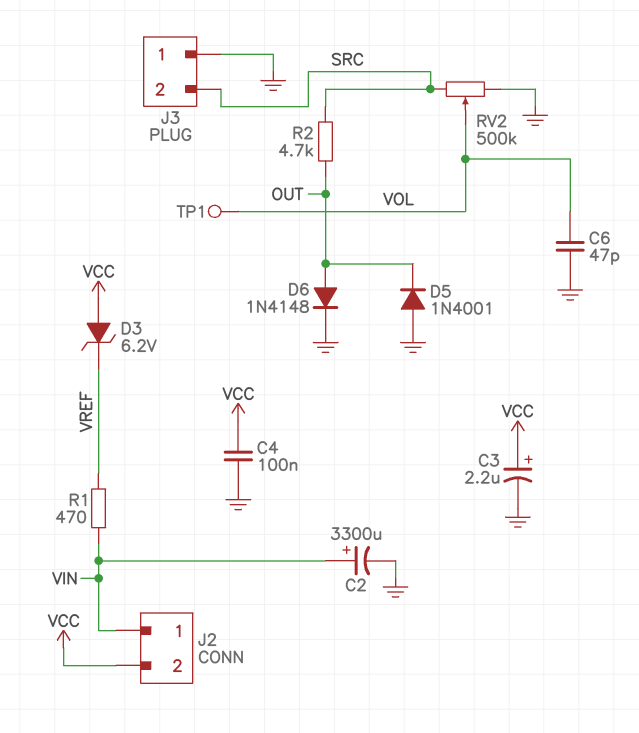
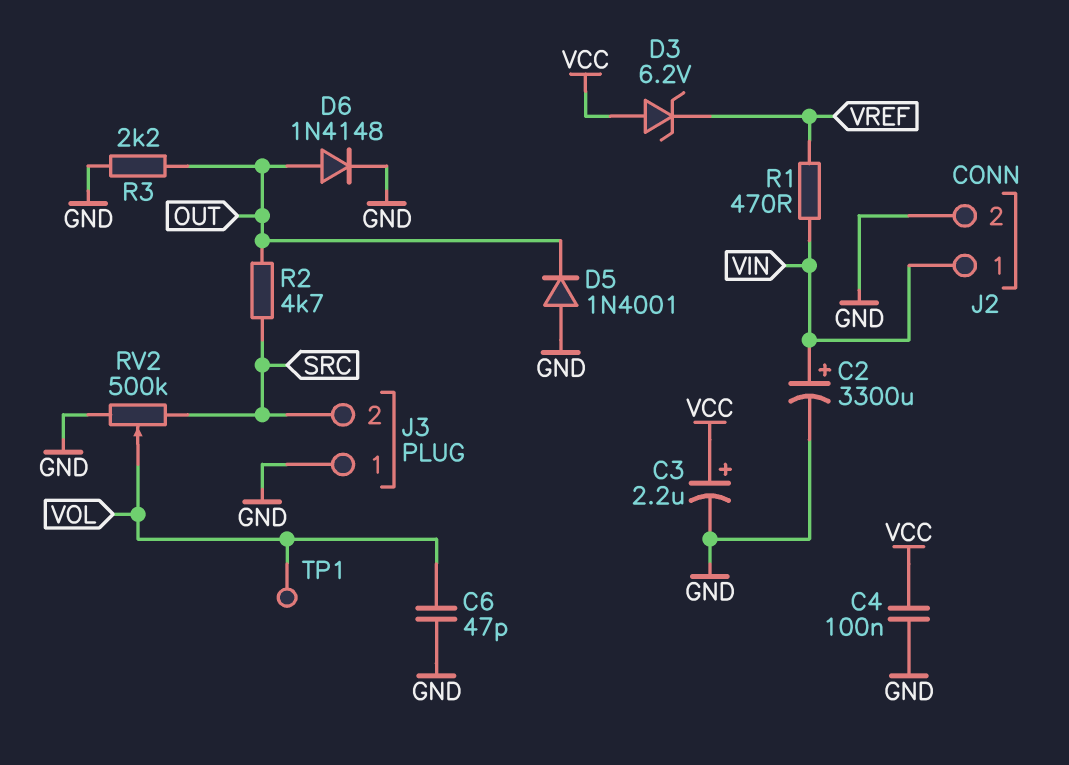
J2 pin 2: VCC -> GND
R3: none -> 2.2k (GND, OUT)

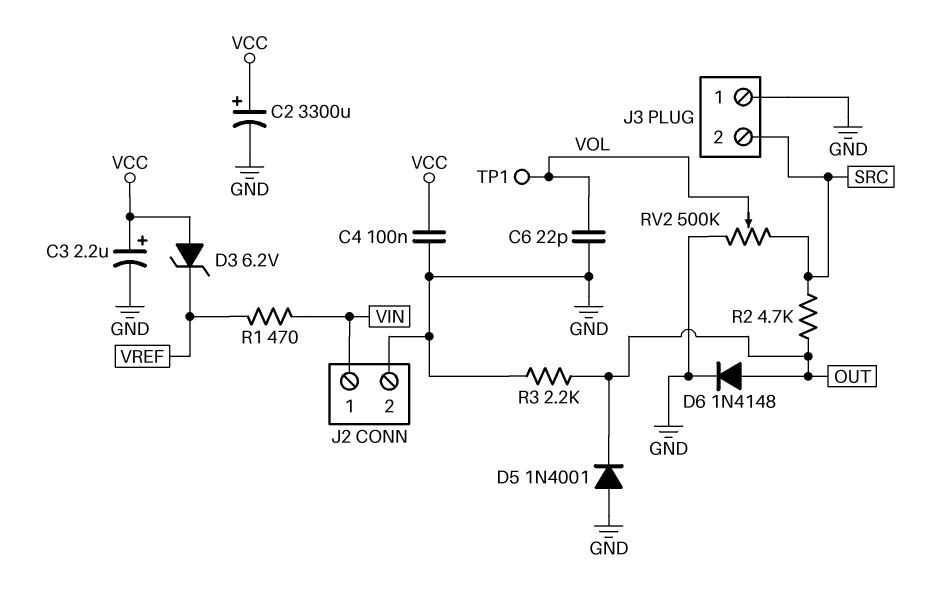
C2: 3300uF (plus VIN, minus GND) -> 3300uF (plus VCC, minus GND)
C6: 47pF (GND, VOL) -> 22pF (GND, VOL)

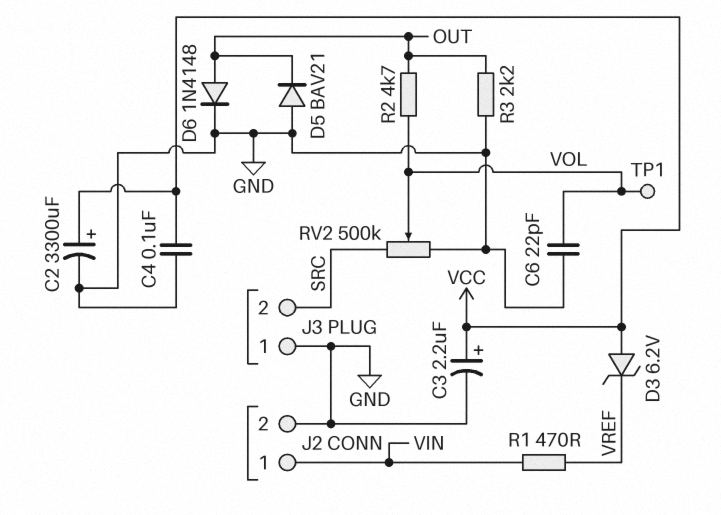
D5: diode 1N4001 (A GND, K OUT) -> diode BAV21 (A GND, K OUT)
R2: 4.7k (OUT, SRC) -> 4.7k (OUT, VOL)

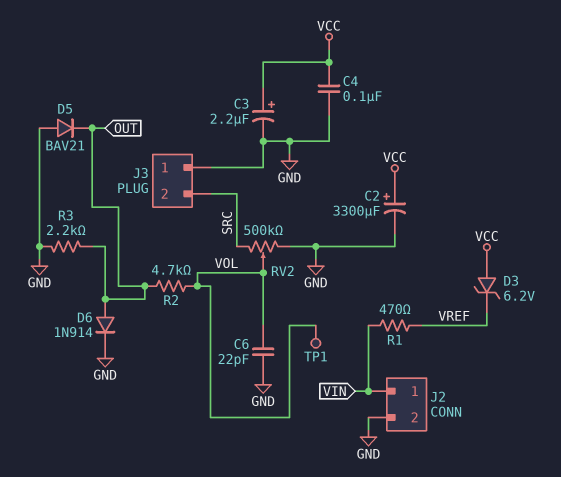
D6: diode 1N4148 (A OUT, K GND) -> diode 1N914 (A OUT, K GND)

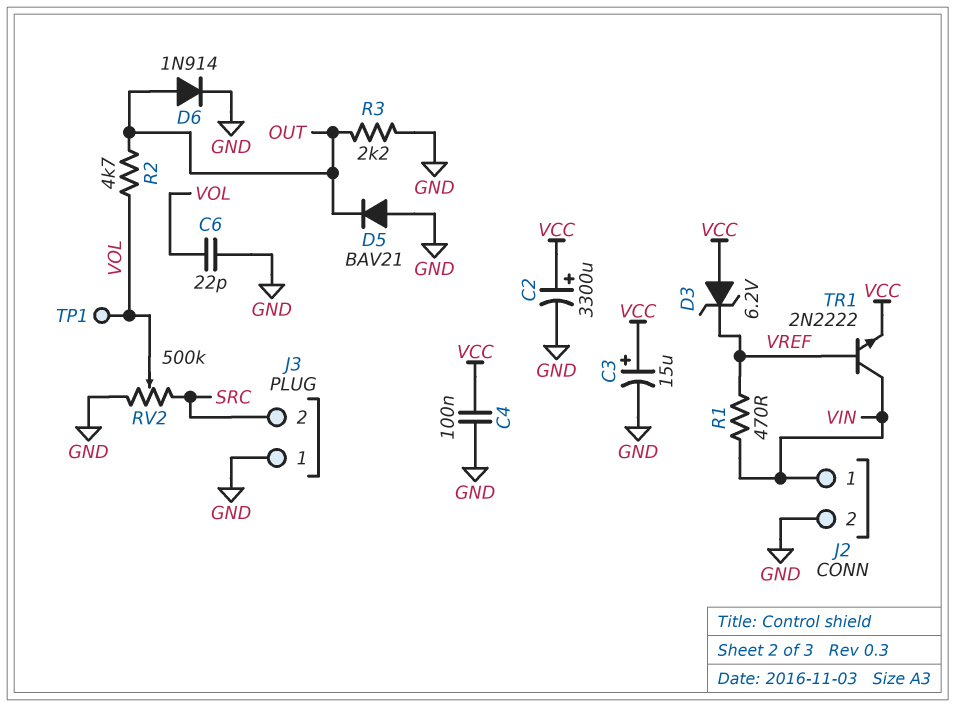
C3: 2.2uF (plus VCC, minus GND) -> 15uF (plus VCC, minus GND)
TR1: none -> NPN 2N2222 (B VREF, C VIN, E VCC)

